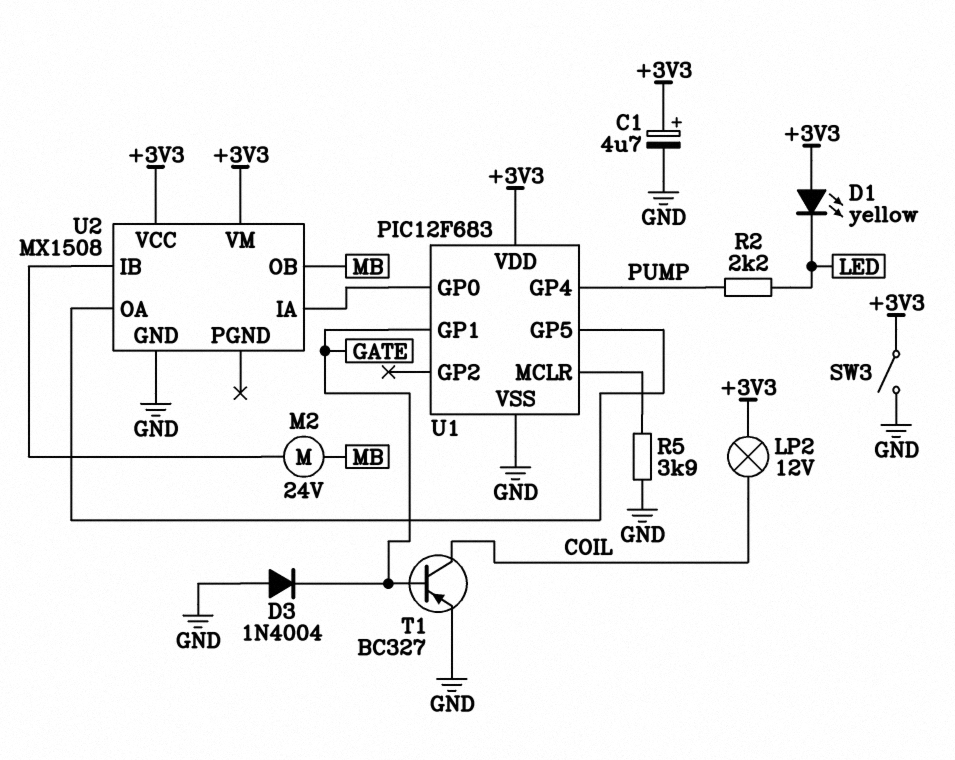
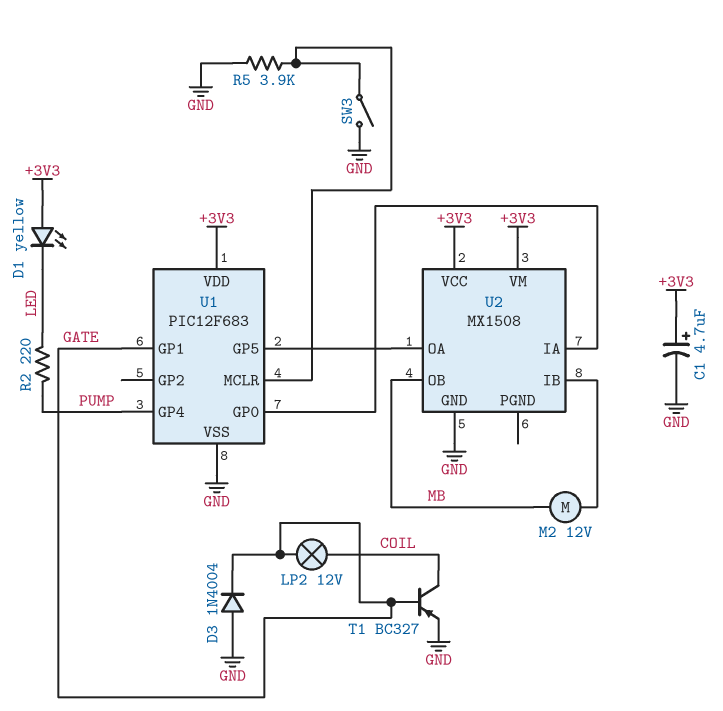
LP2: lamp 12V (+3V3, COIL) -> lamp 12V (COIL, GATE)
M2: motor 24V (MB, U2/IB) -> motor 12V (MB, U2/IB)
R2: 2.2k (LED, PUMP) -> 220 (LED, PUMP)
SW3: switch (+3V3, GND) -> switch (GND, U1/MCLR)

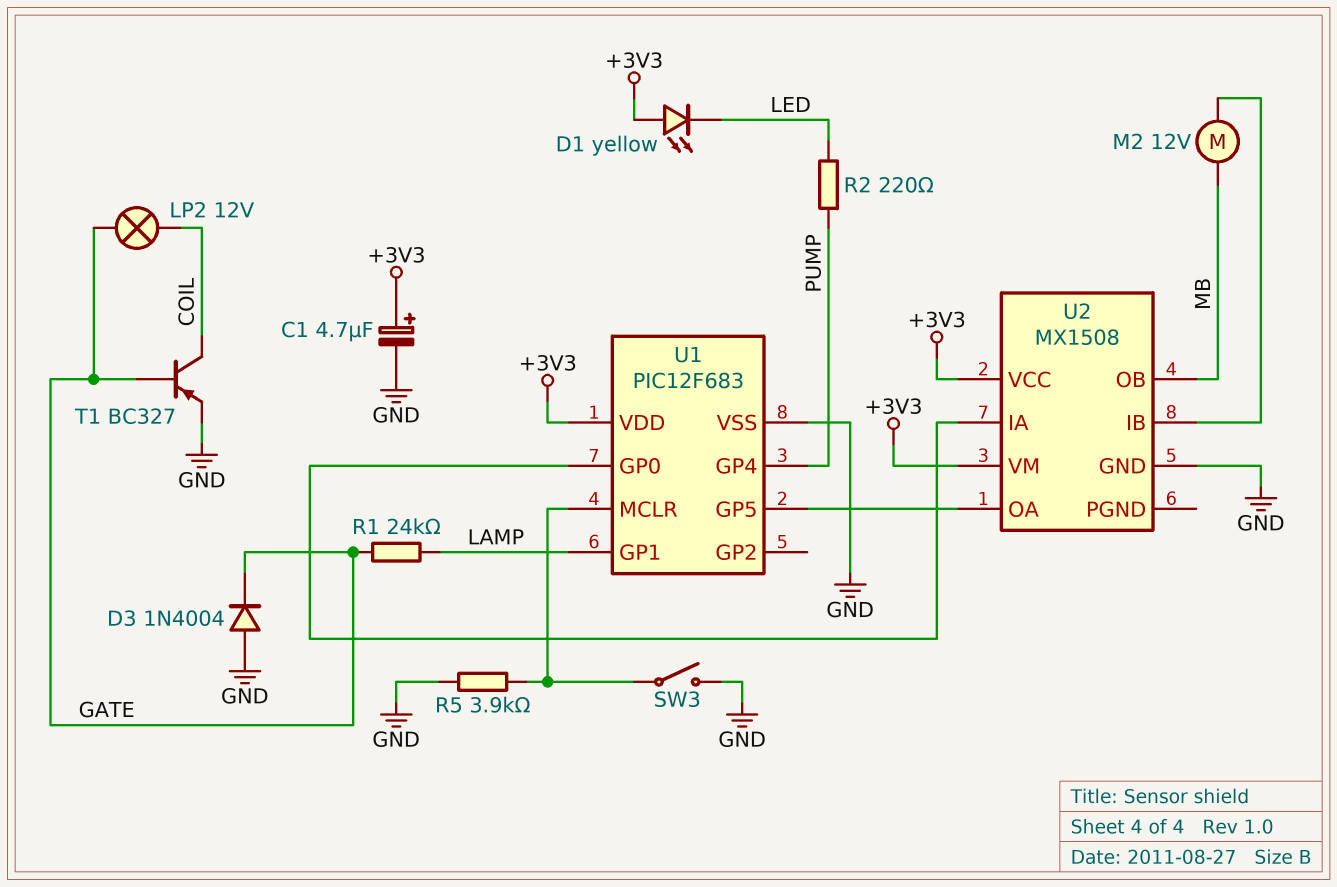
R1: none -> 24k (GATE, LAMP)
U1 pin GP1: GATE -> LAMP

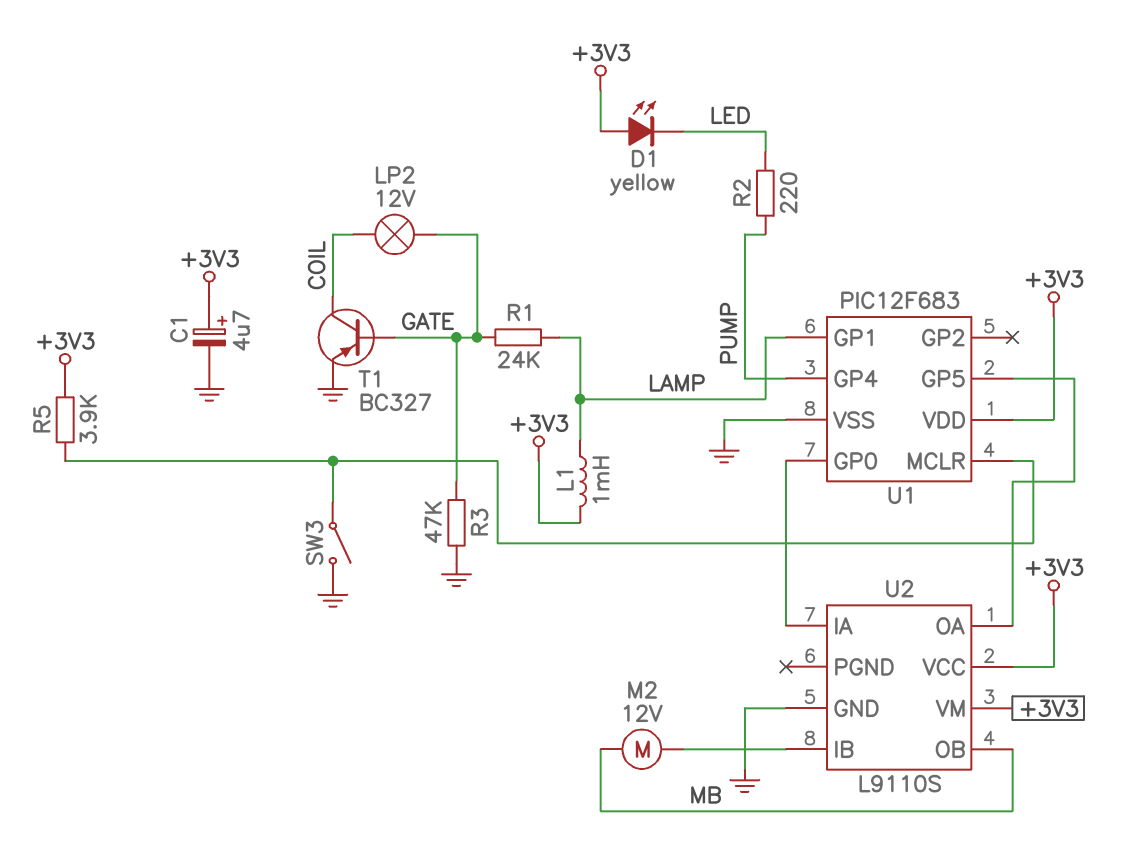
D3: diode 1N4004 (A GND, K GATE) -> none
L1: none -> 1mH (+3V3, LAMP)
R3: none -> 47k (GATE, GND)
R5: 3.9k (GND, U1/MCLR) -> 3.9k (+3V3, U1/MCLR)
U2: MX1508 -> L9110S

